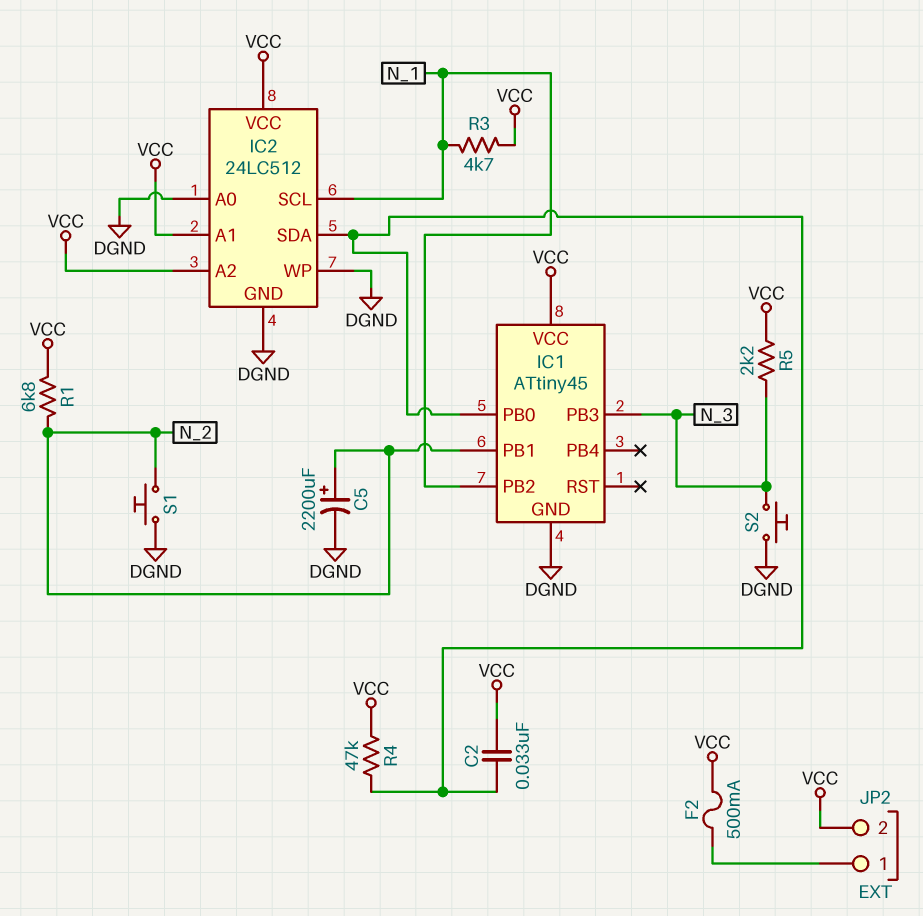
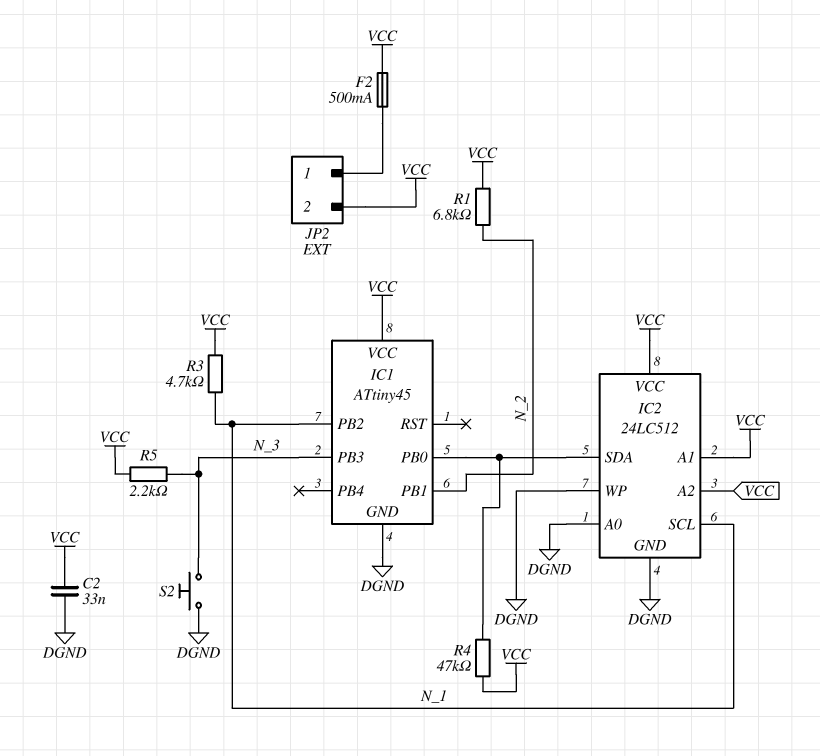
C2: 33nF (IC1/PB0, VCC) -> 33nF (DGND, VCC)
C5: 2200uF (plus N_2, minus DGND) -> none
S1: button (DGND, N_2) -> none

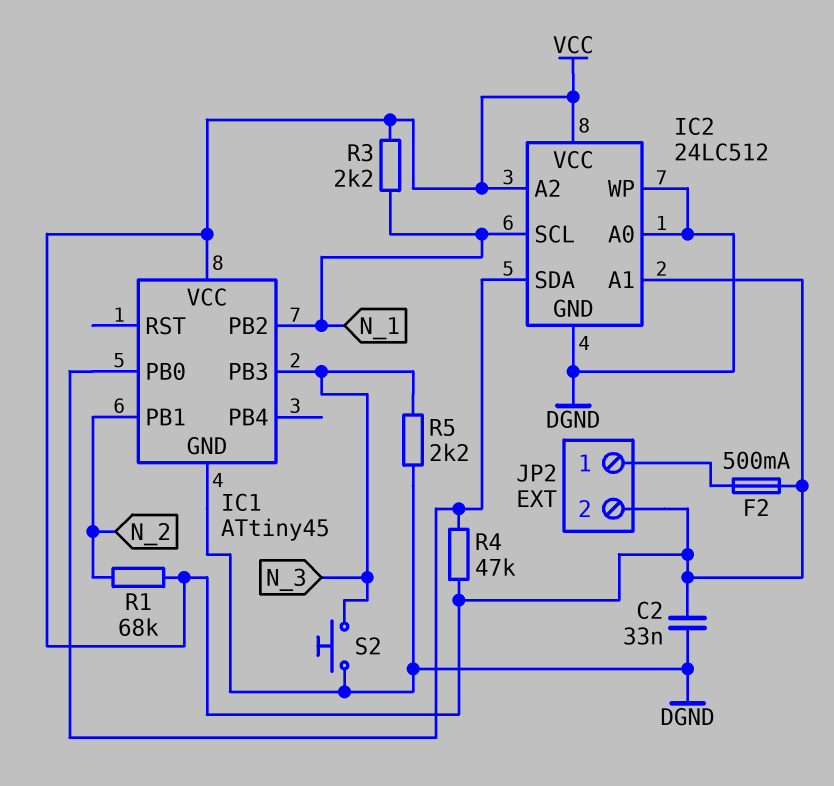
R1: 6.8k (N_2, VCC) -> 68k (N_2, VCC)
R3: 4.7k (N_1, VCC) -> 2.2k (N_1, VCC)
R5: 2.2k (N_3, VCC) -> 2.2k (DGND, N_3)

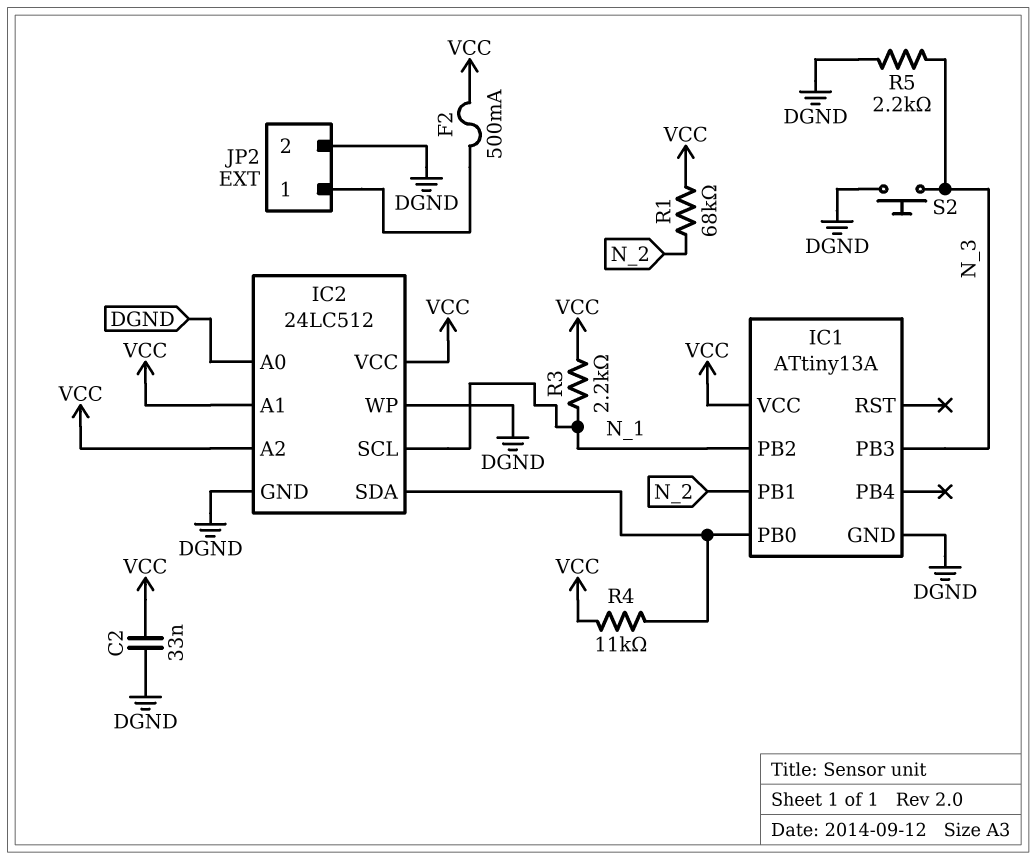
IC1: ATtiny45 -> ATtiny13A
JP2 pin 2: VCC -> DGND
R4: 47k (IC1/PB0, VCC) -> 11k (IC1/PB0, VCC)

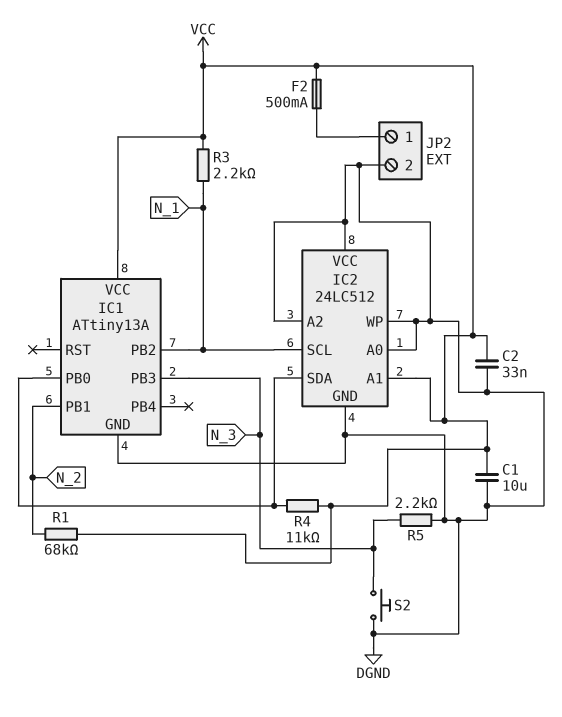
C1: none -> 10uF (DGND, VCC)
IC2 pin A2: VCC -> DGND
IC2 pin VCC: VCC -> DGND

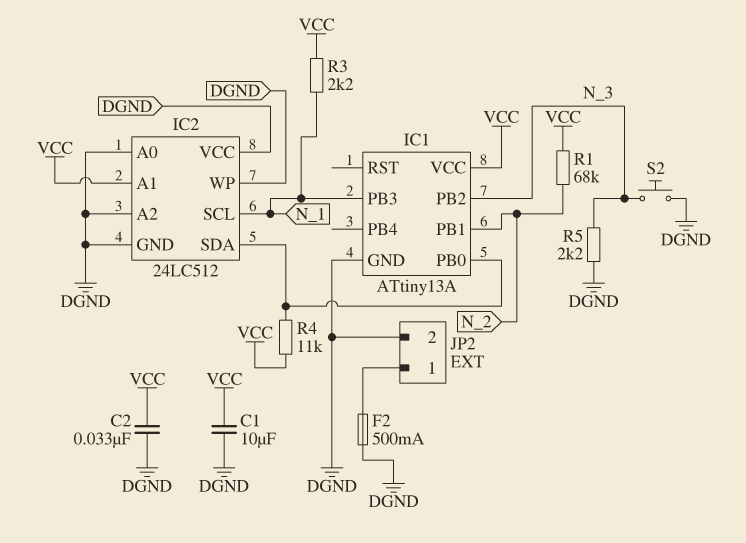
F2: 500mA (JP2/1, VCC) -> 500mA (DGND, JP2/1)
IC1 pin PB2: N_1 -> N_3
IC1 pin PB3: N_3 -> N_1

